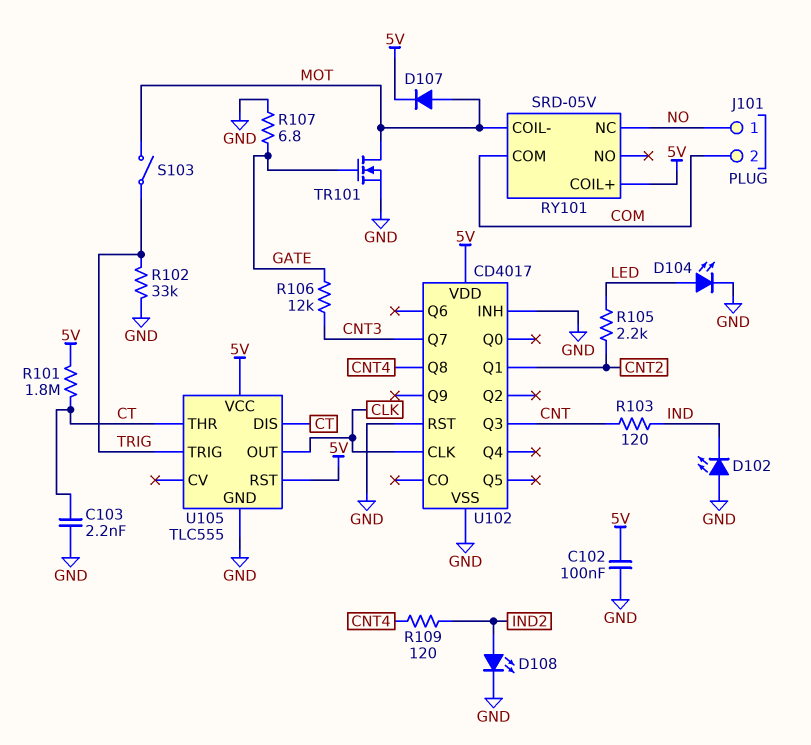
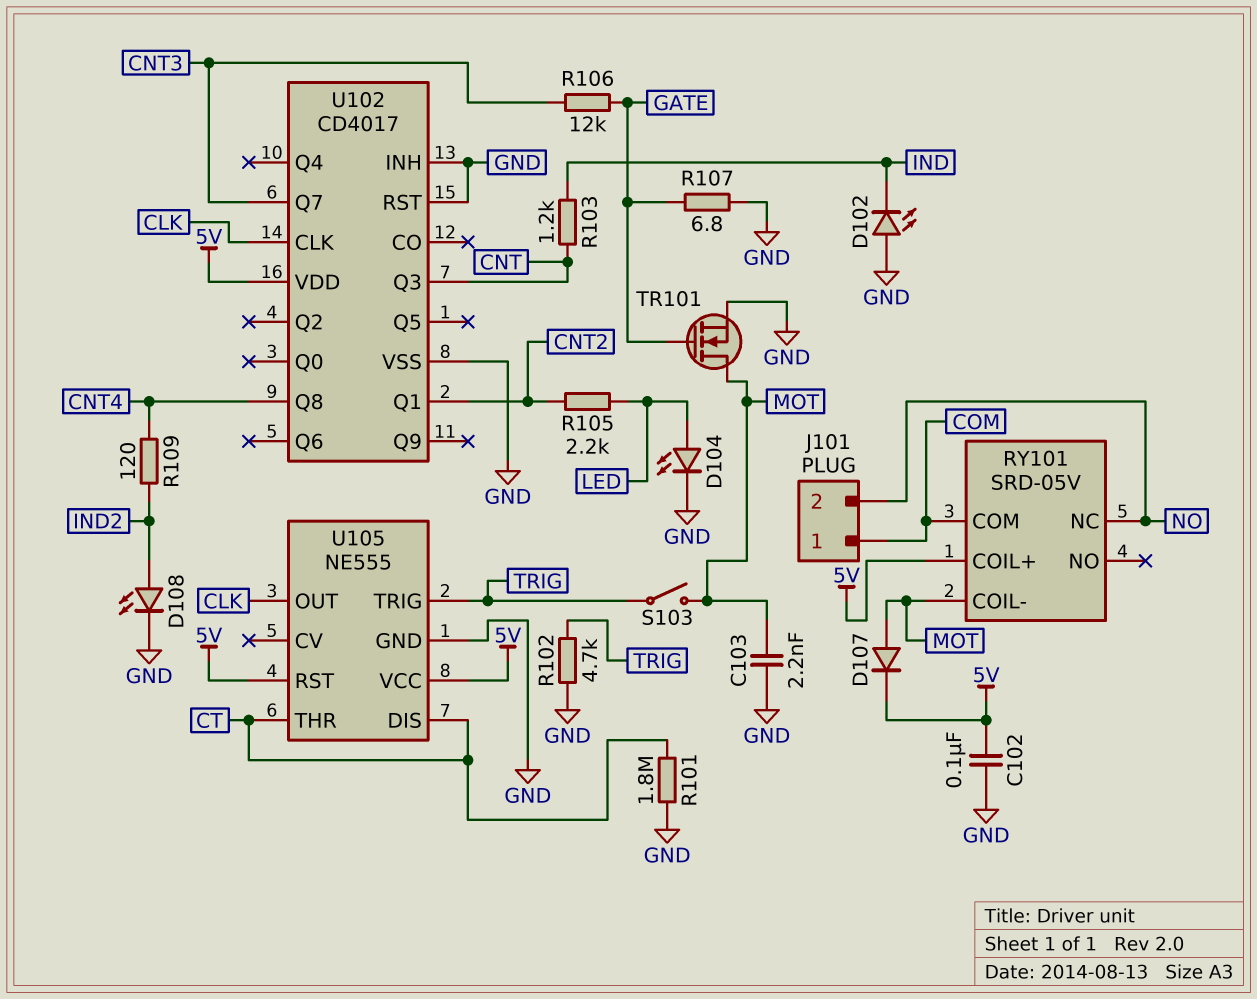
C103: 2.2nF (CT, GND) -> 2.2nF (GND, MOT)
J101 pin 1: NO -> COM
J101 pin 2: COM -> NO
R101: 1.8M (5V, CT) -> 1.8M (CT, GND)
R102: 33k (GND, TRIG) -> 4.7k (GND, TRIG)
R103: 120 (CNT, IND) -> 1.2k (CNT, IND)
U105: TLC555 -> NE555

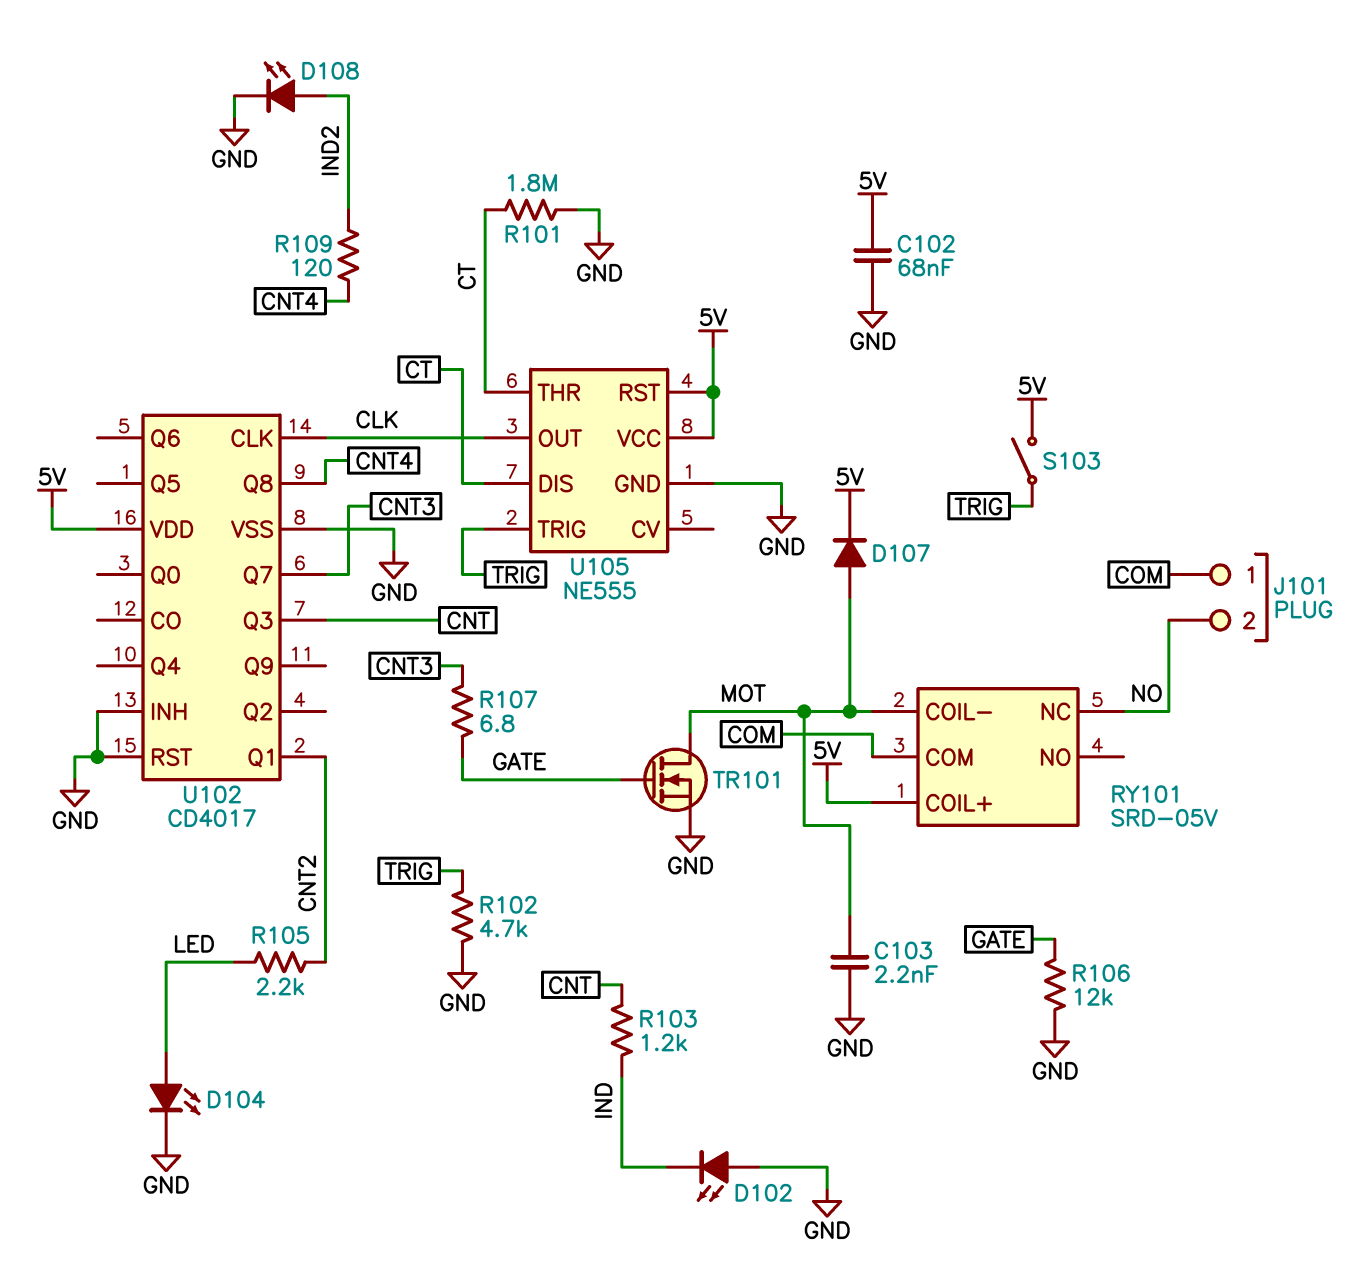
C102: 100nF (5V, GND) -> 68nF (5V, GND)
R106: 12k (CNT3, GATE) -> 12k (GATE, GND)
R107: 6.8 (GATE, GND) -> 6.8 (CNT3, GATE)
S103: switch (MOT, TRIG) -> switch (5V, TRIG)

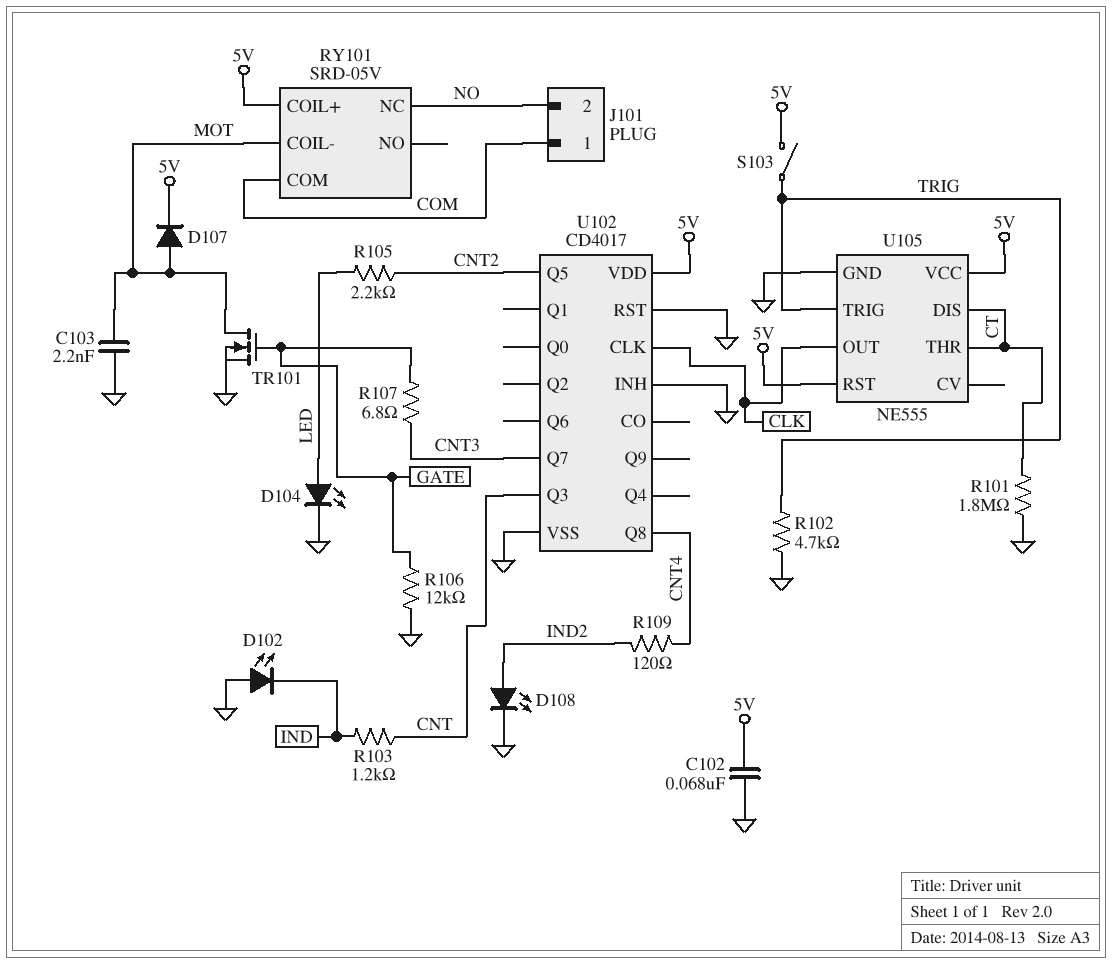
U102 pin Q1: CNT2 -> none
U102 pin Q5: none -> CNT2

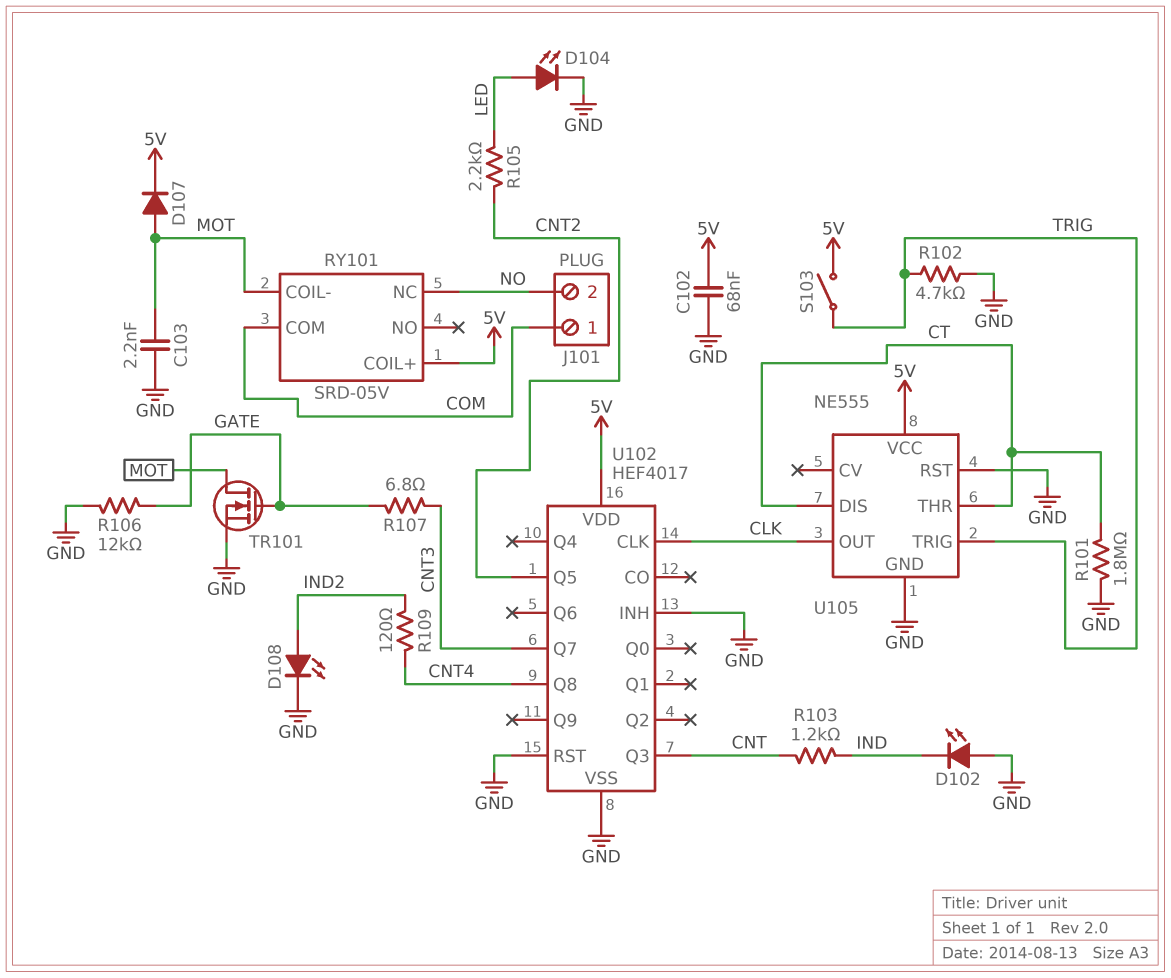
U102: CD4017 -> HEF4017
U105 pin RST: 5V -> GND

